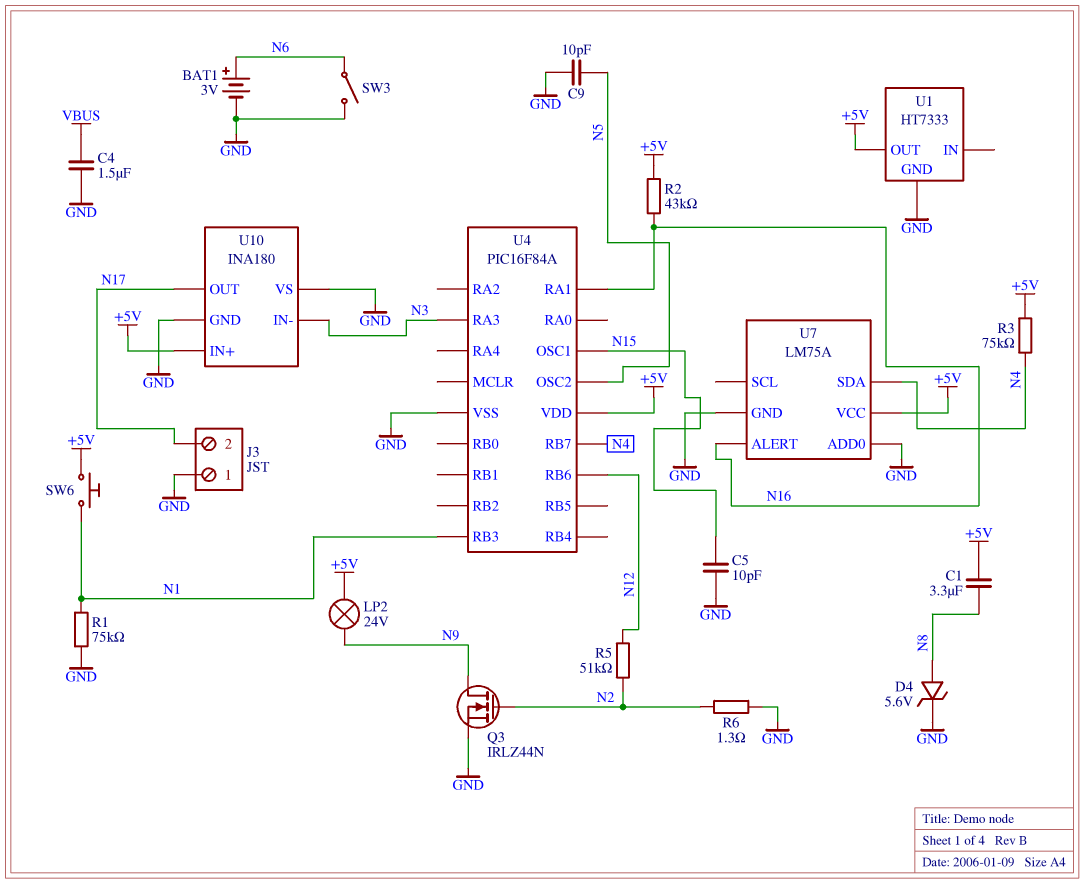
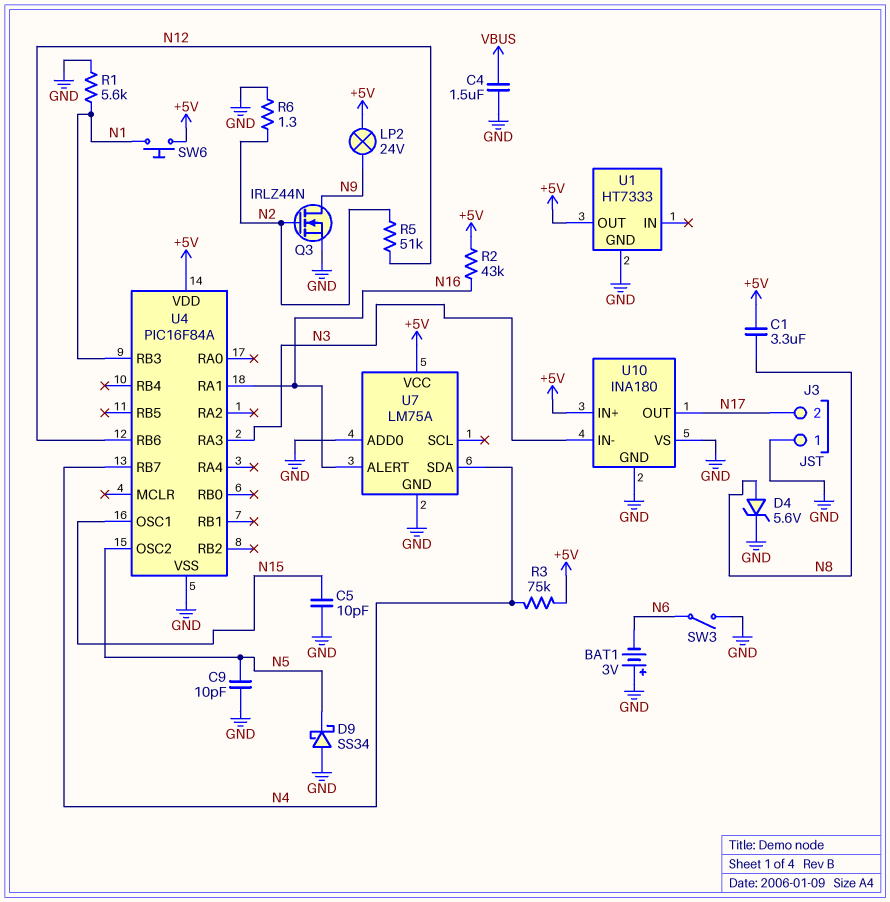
BAT1: 3V (plus N6, minus GND) -> 3V (plus GND, minus N6)
D9: none -> schottky SS34 (A GND, K N5)
R1: 75k (GND, N1) -> 5.6k (GND, N1)

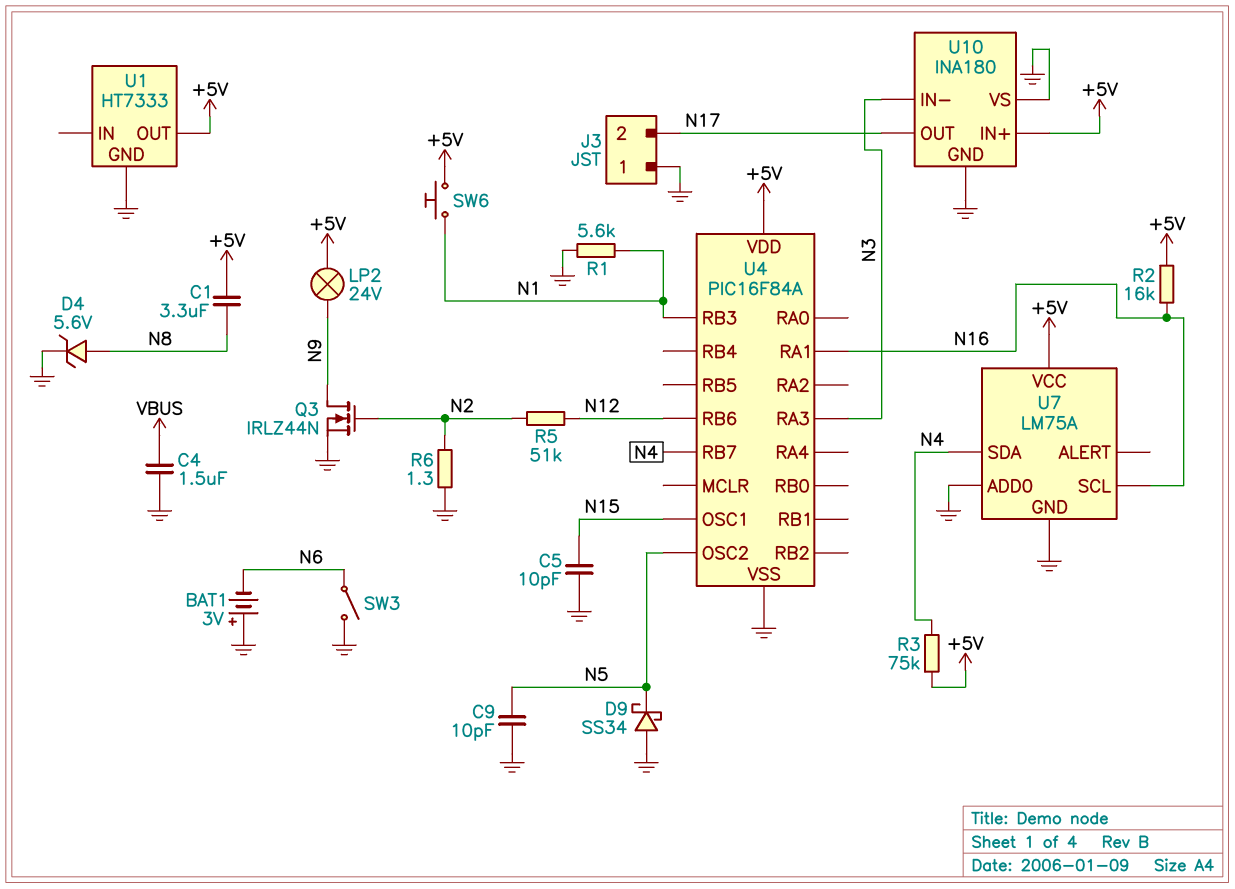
R2: 43k (+5V, N16) -> 16k (+5V, N16)
U7 pin ALERT: N16 -> none
U7 pin SCL: none -> N16

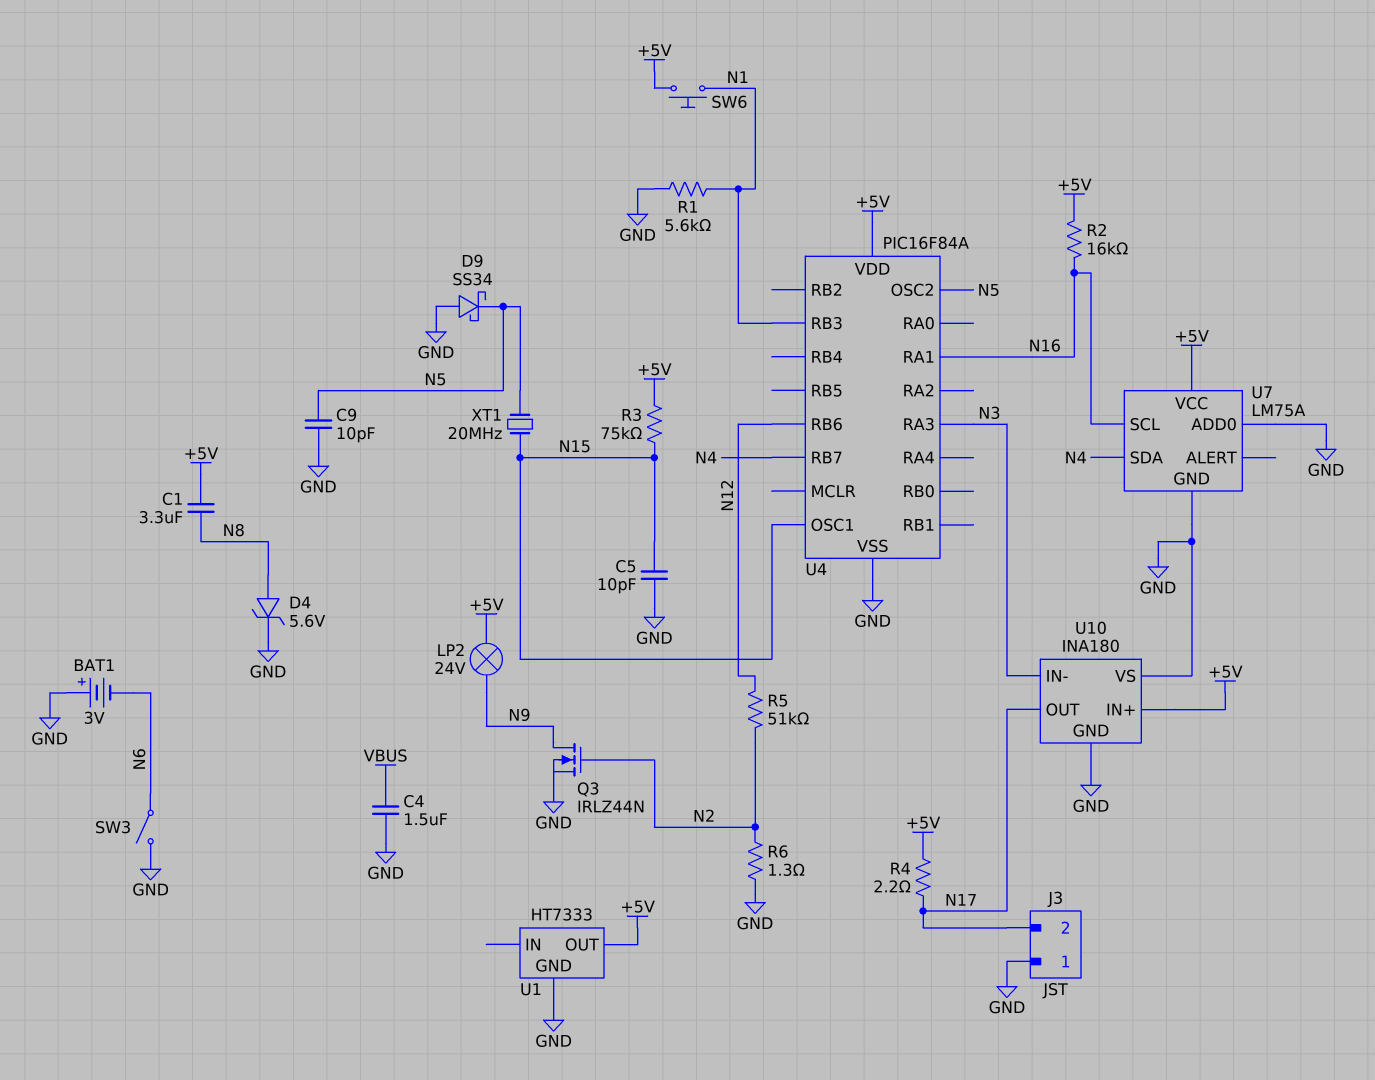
R3: 75k (+5V, N4) -> 75k (+5V, N15)
R4: none -> 2.2 (+5V, N17)
XT1: none -> 20MHz (N5, N15)

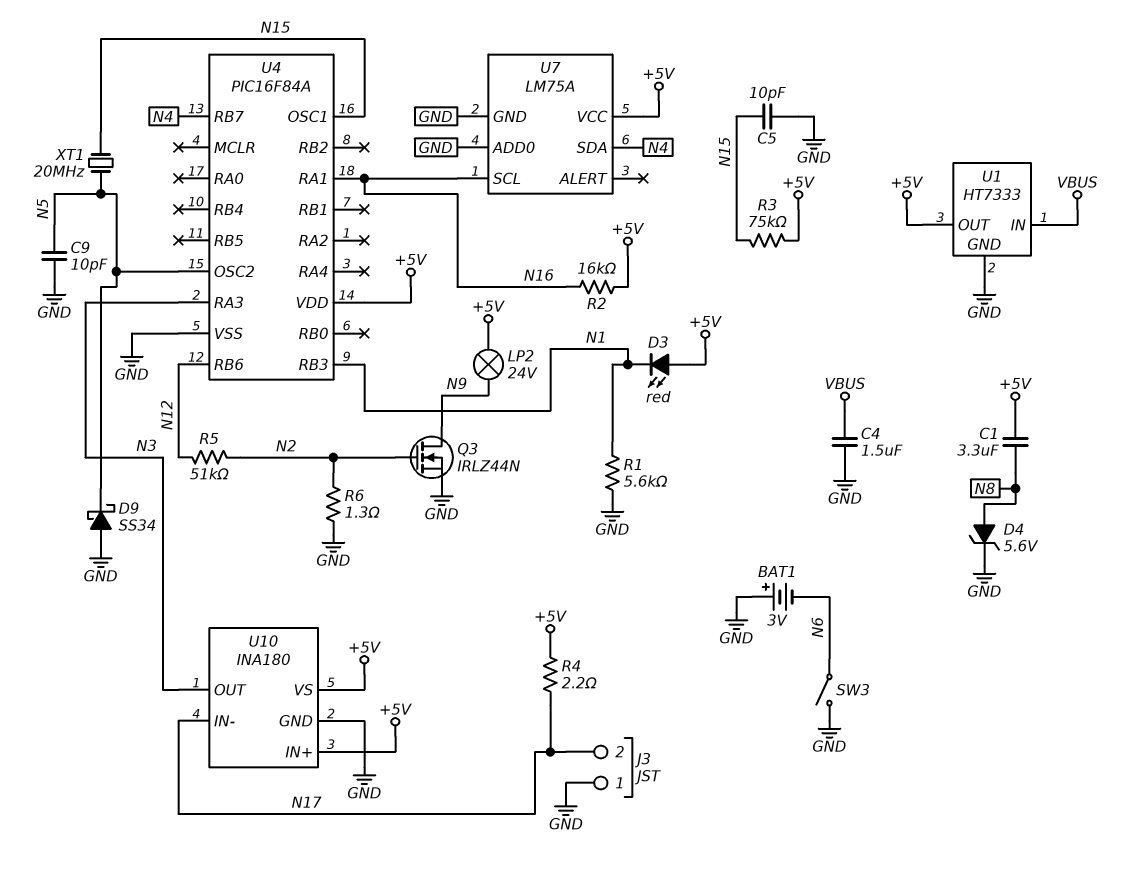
D3: none -> LED red (A +5V, K N1)
SW6: button (+5V, N1) -> none
U1 pin IN: none -> VBUS
U10 pin IN-: N3 -> N17
U10 pin OUT: N17 -> N3
U10 pin VS: GND -> +5V

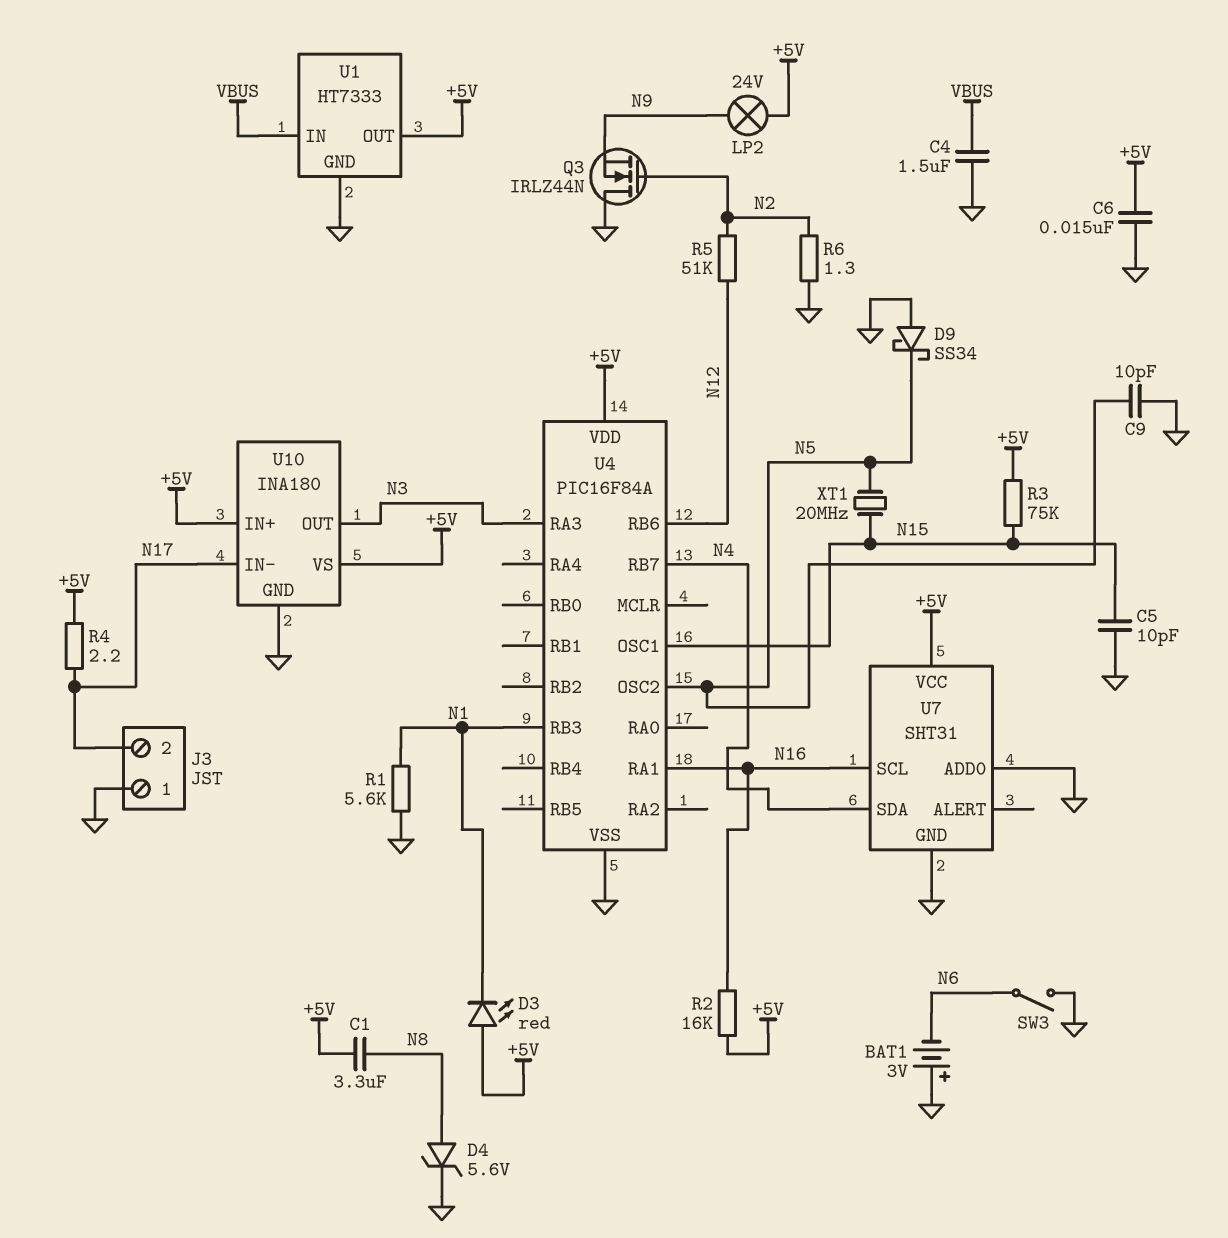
C6: none -> 15nF (+5V, GND)
Q3: NMOS IRLZ44N (G N2, D N9, S GND) -> NMOS IRLZ44N (G N2, D GND, S N9)
U7: LM75A -> SHT31

